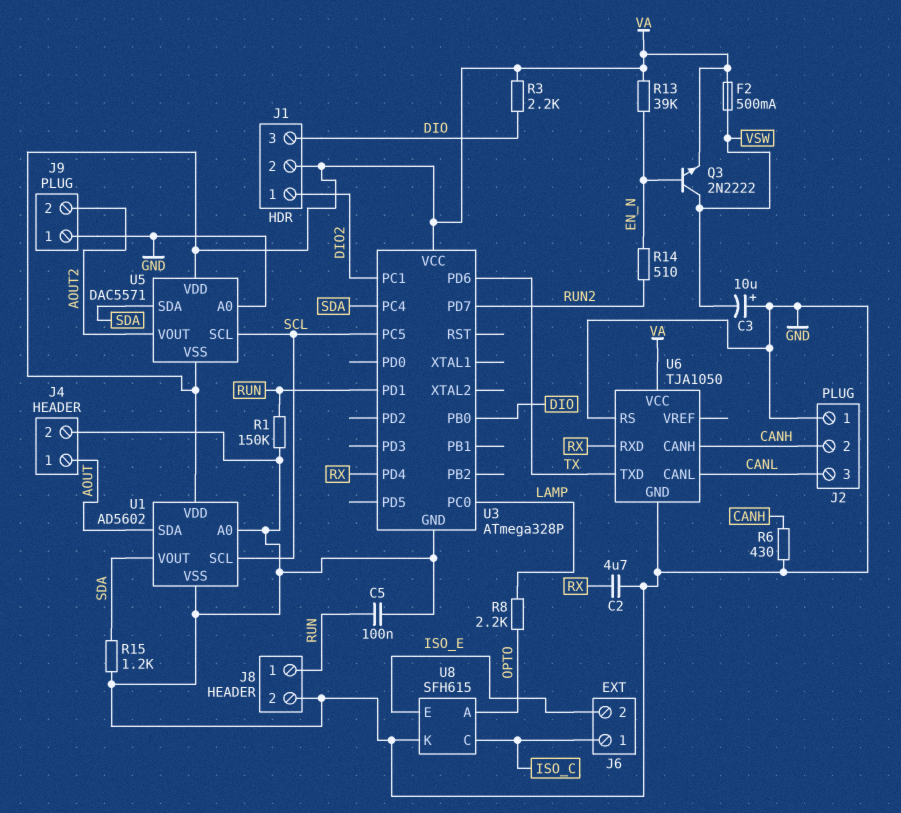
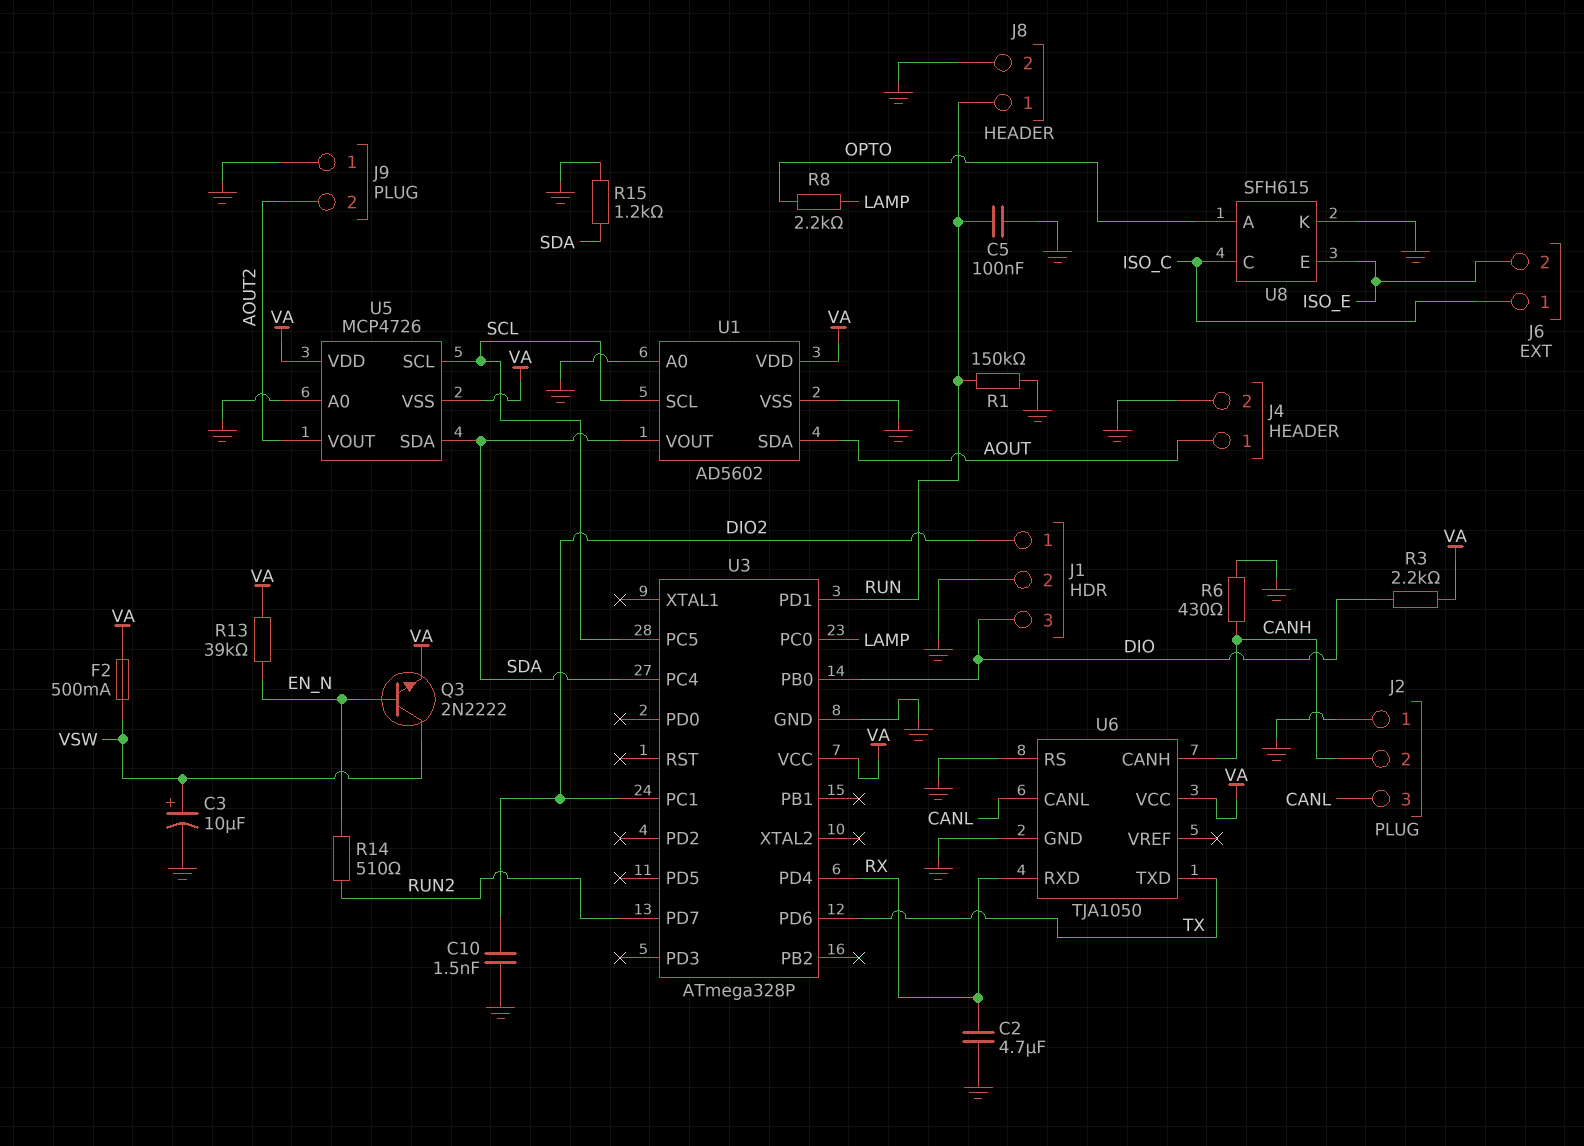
C3: 10uF (plus GND, minus VSW) -> 10uF (plus VSW, minus GND)
C10: none -> 1.5nF (DIO2, GND)
J1 pin 2: VA -> GND
U5: DAC5571 -> MCP4726

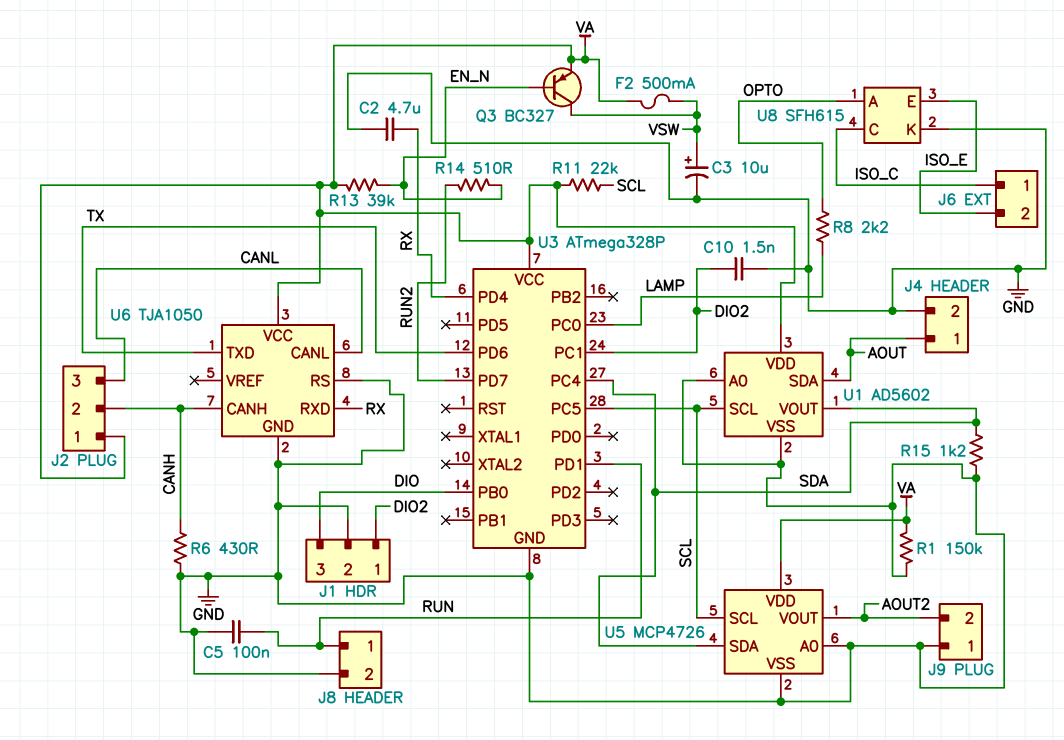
J2 pin 1: GND -> VA
Q3: NPN 2N2222 (B EN_N, C VSW, E VA) -> PNP BC327 (B EN_N, C VSW, E VA)
R1: 150k (GND, RUN) -> 150k (GND, VA)
R3: 2.2k (DIO, VA) -> none
R11: none -> 22k (SCL, VA)
U5 pin VSS: VA -> GND

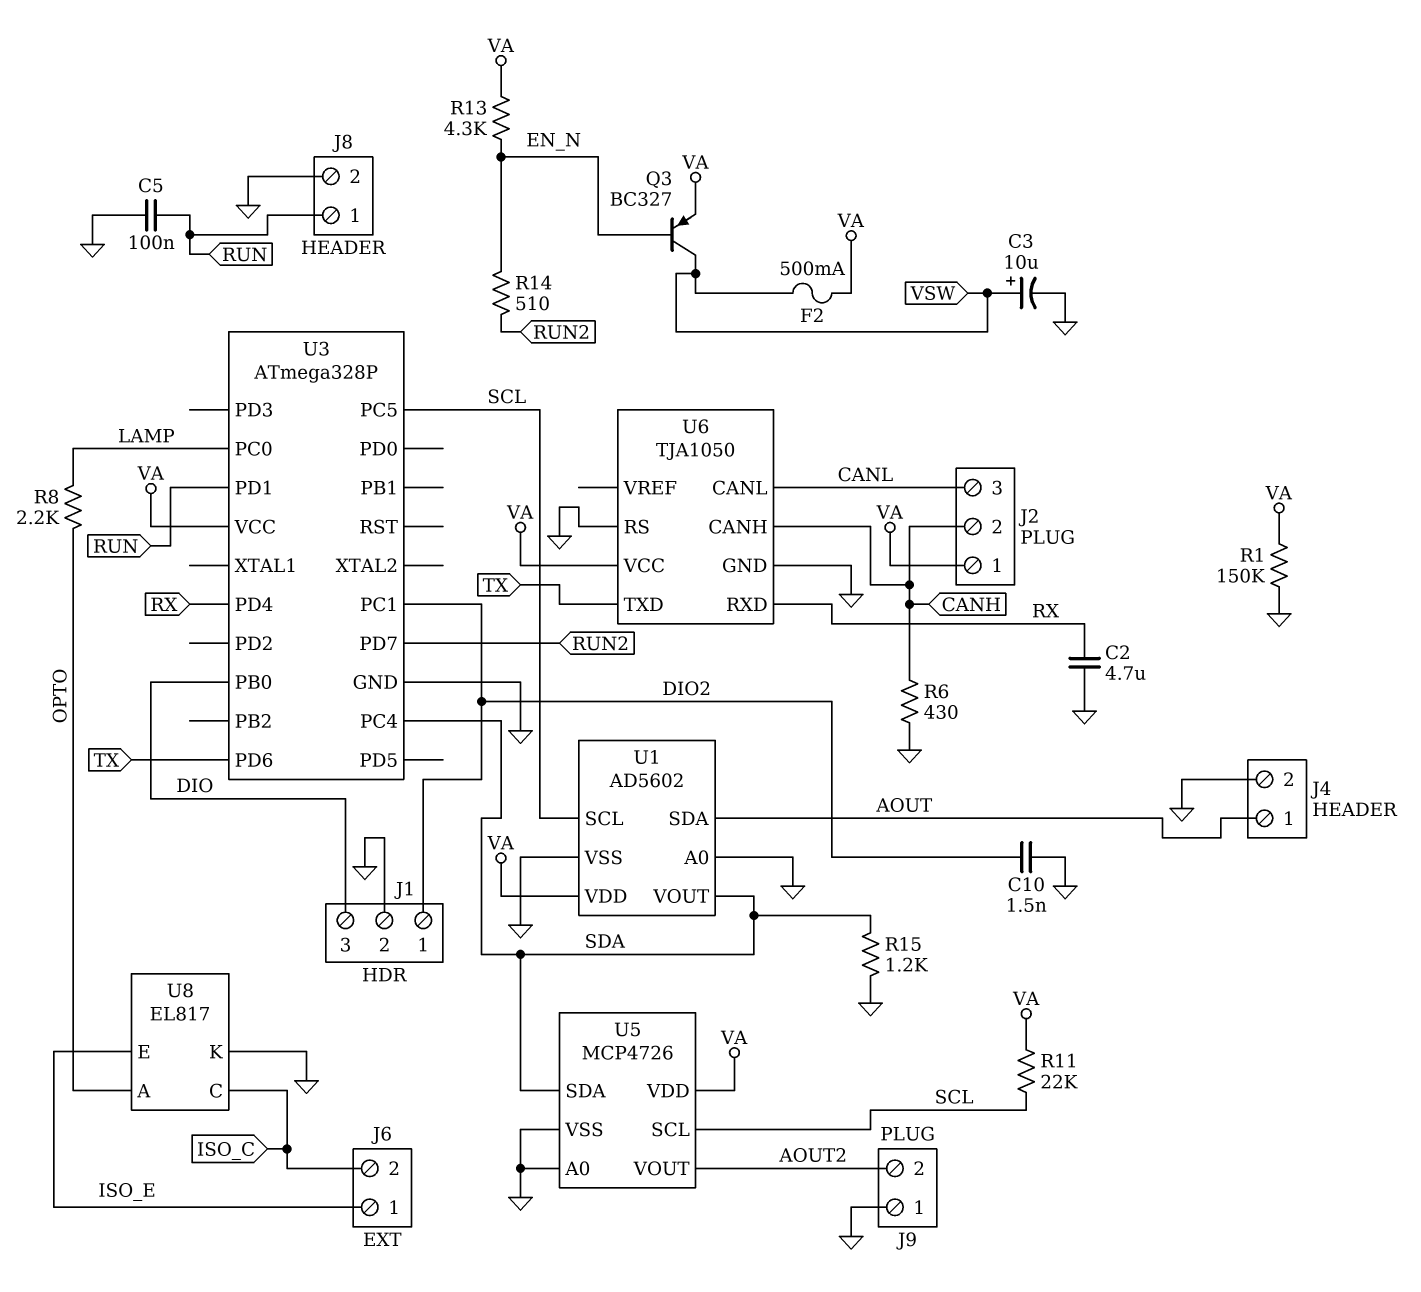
J6 pin 1: ISO_C -> ISO_E
J6 pin 2: ISO_E -> ISO_C
R13: 39k (EN_N, VA) -> 4.3k (EN_N, VA)
U8: SFH615 -> EL817

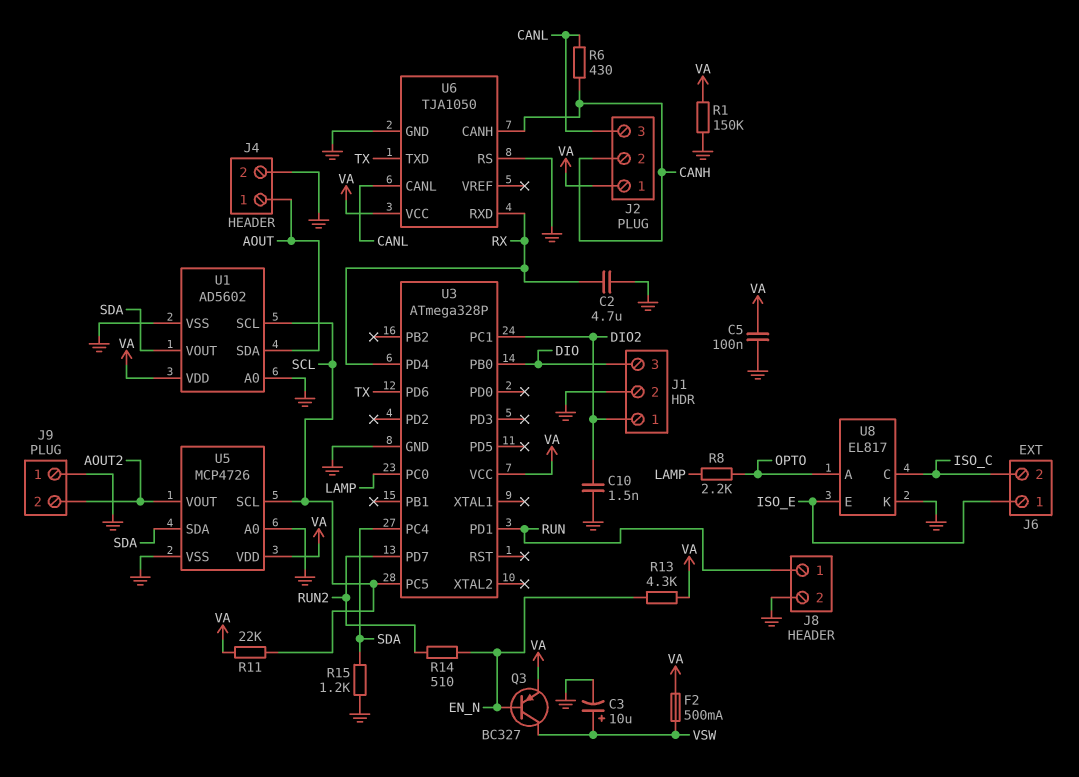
C5: 100nF (GND, RUN) -> 100nF (GND, VA)
R6: 430 (CANH, GND) -> 430 (CANH, CANL)

